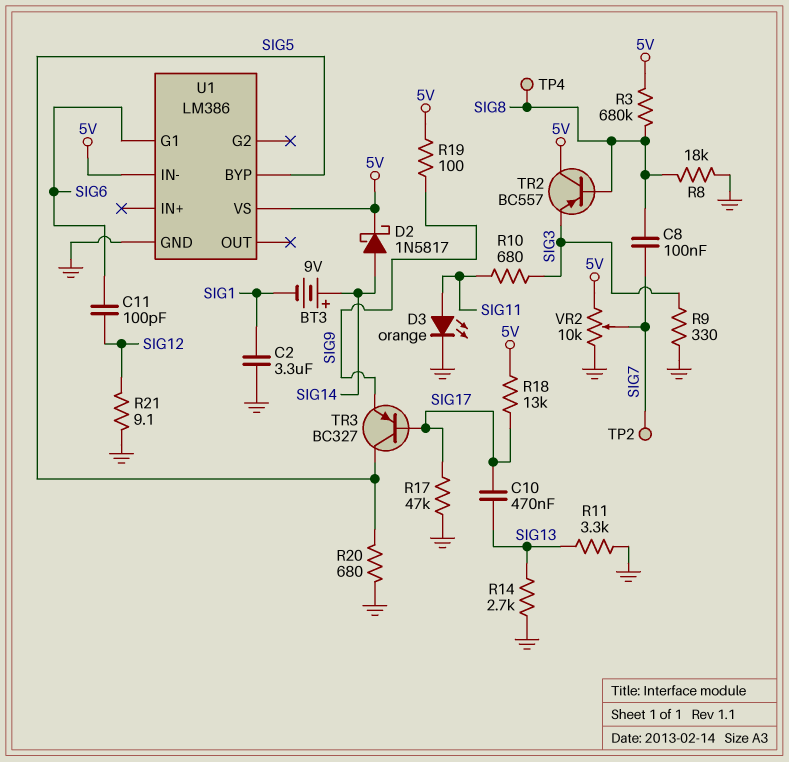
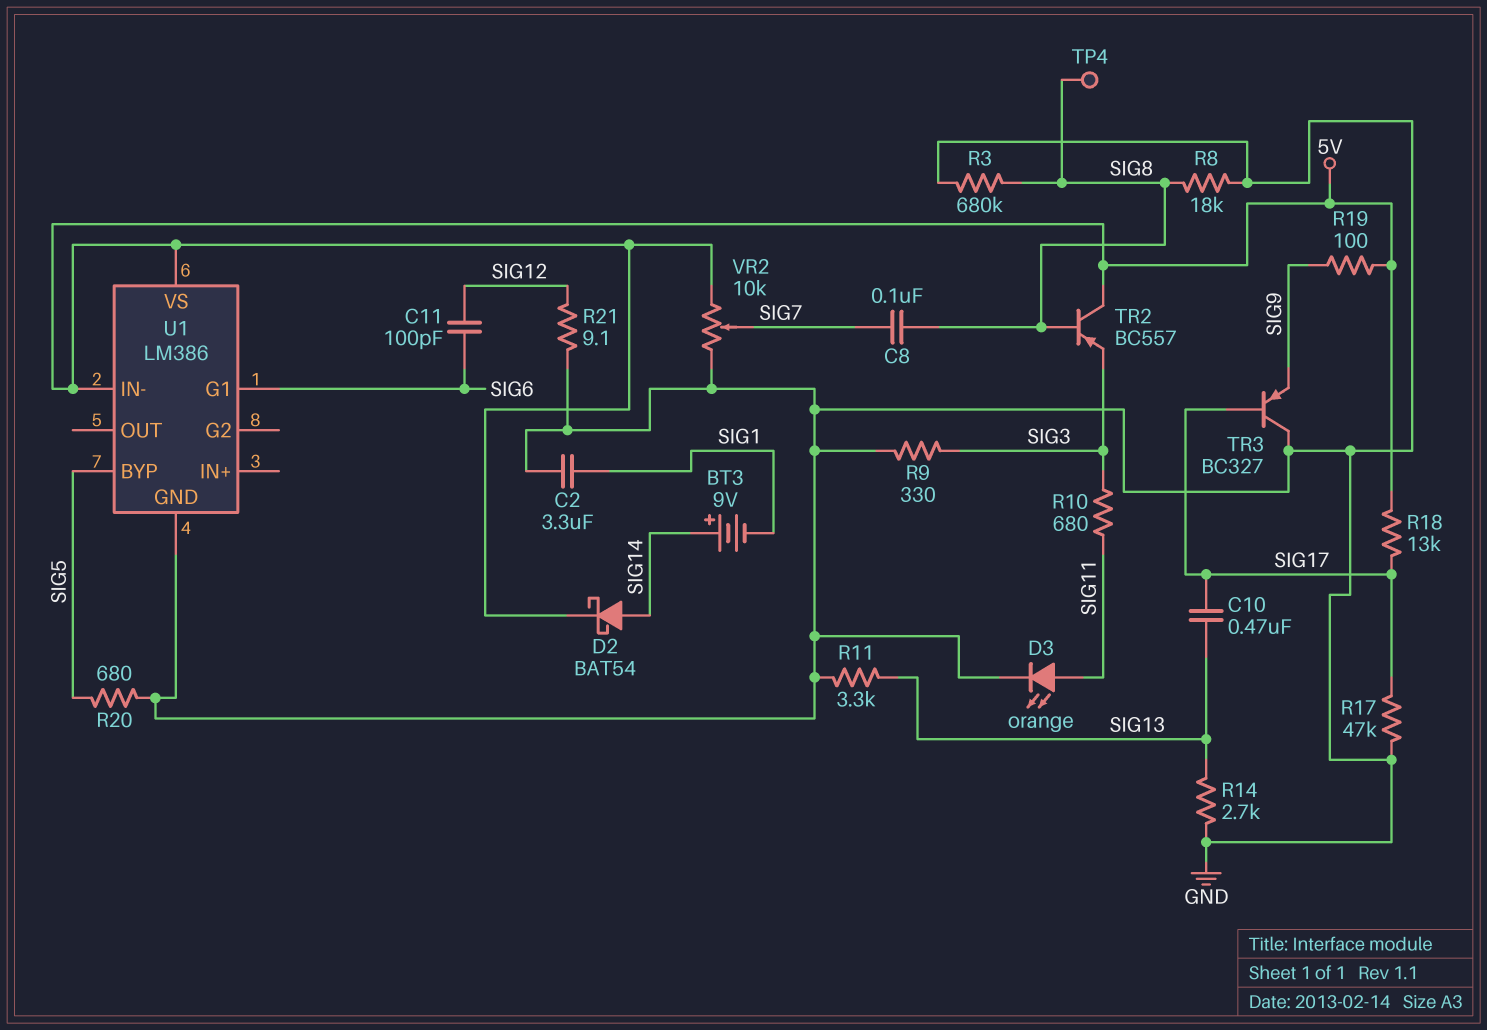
D2: schottky 1N5817 (A SIG14, K 5V) -> schottky BAT54 (A SIG14, K 5V)
R3: 680k (5V, SIG8) -> 680k (GND, SIG8)
TP2: test point (SIG7) -> none
TR3: PNP BC327 (B SIG17, C SIG5, E SIG9) -> PNP BC327 (B SIG17, C GND, E SIG9)

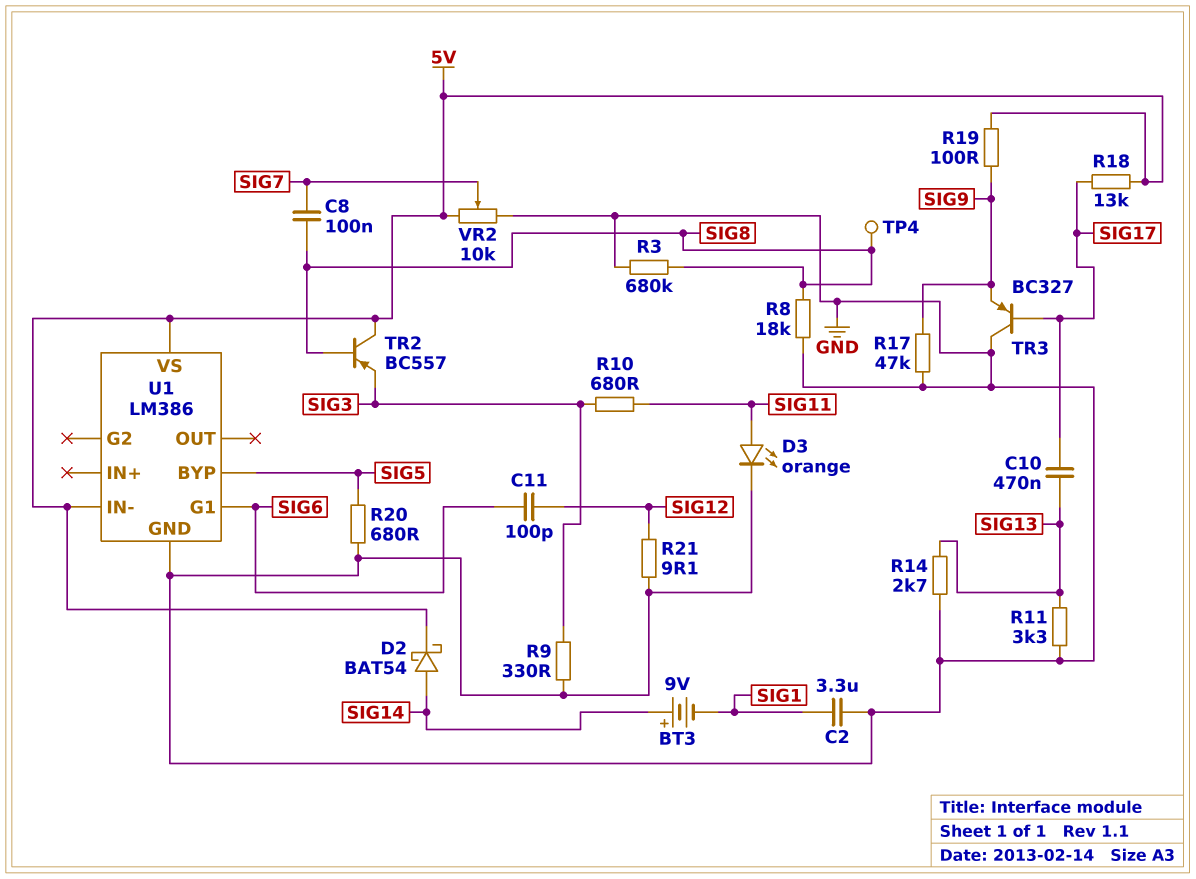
R17: 47k (GND, SIG17) -> 47k (GND, SIG9)

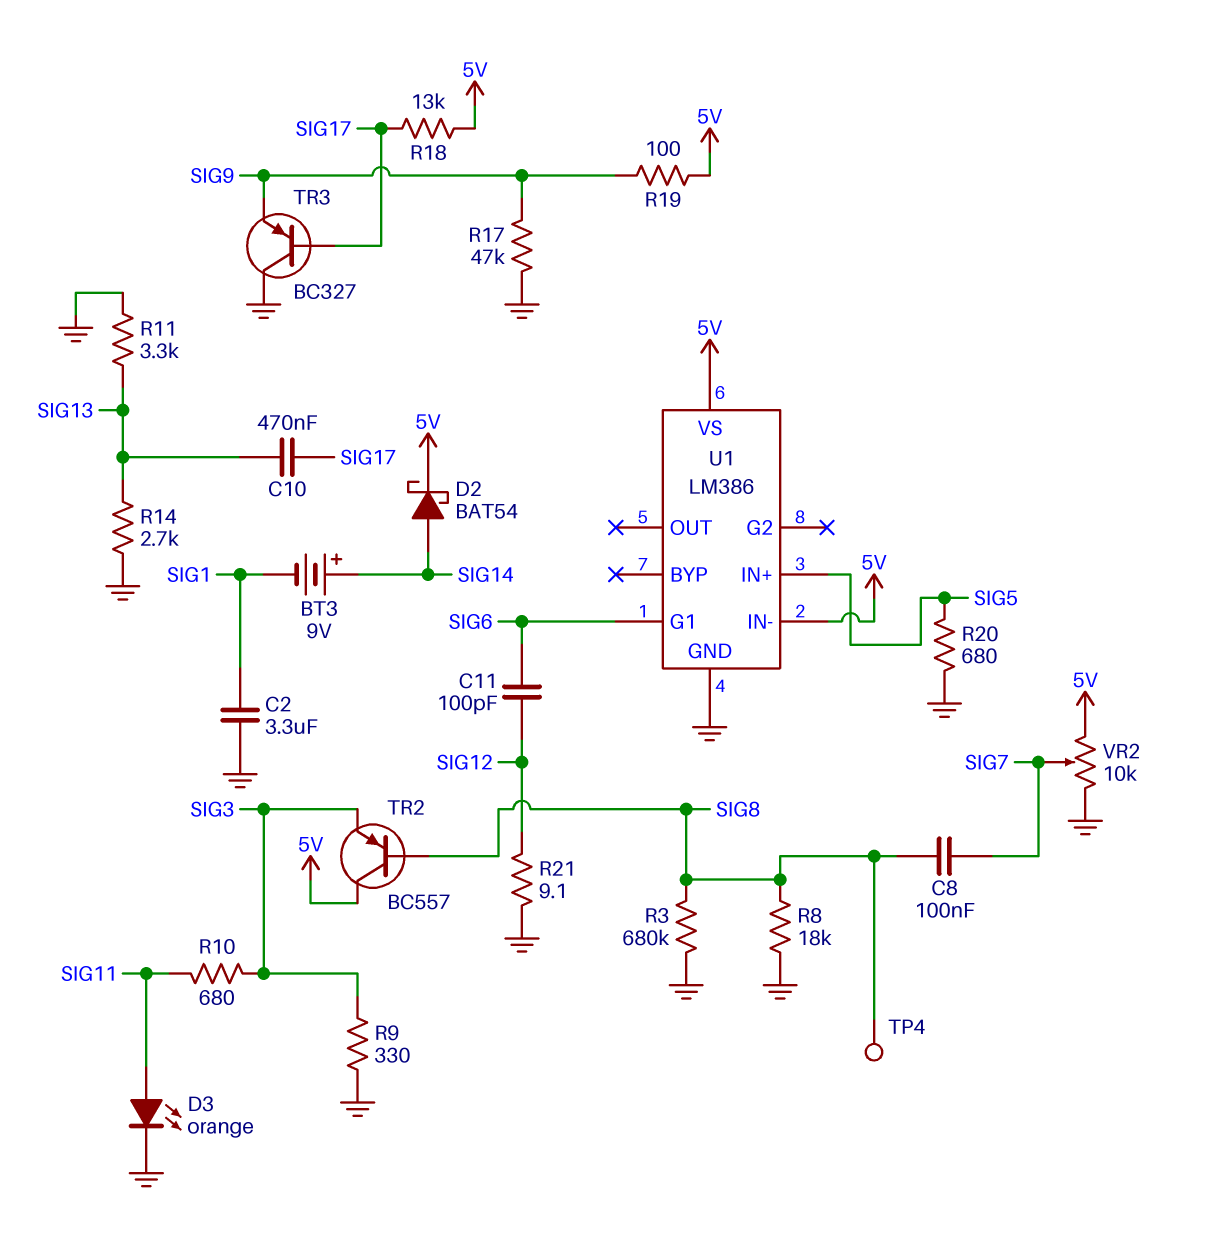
U1 pin BYP: SIG5 -> none
U1 pin IN+: none -> SIG5

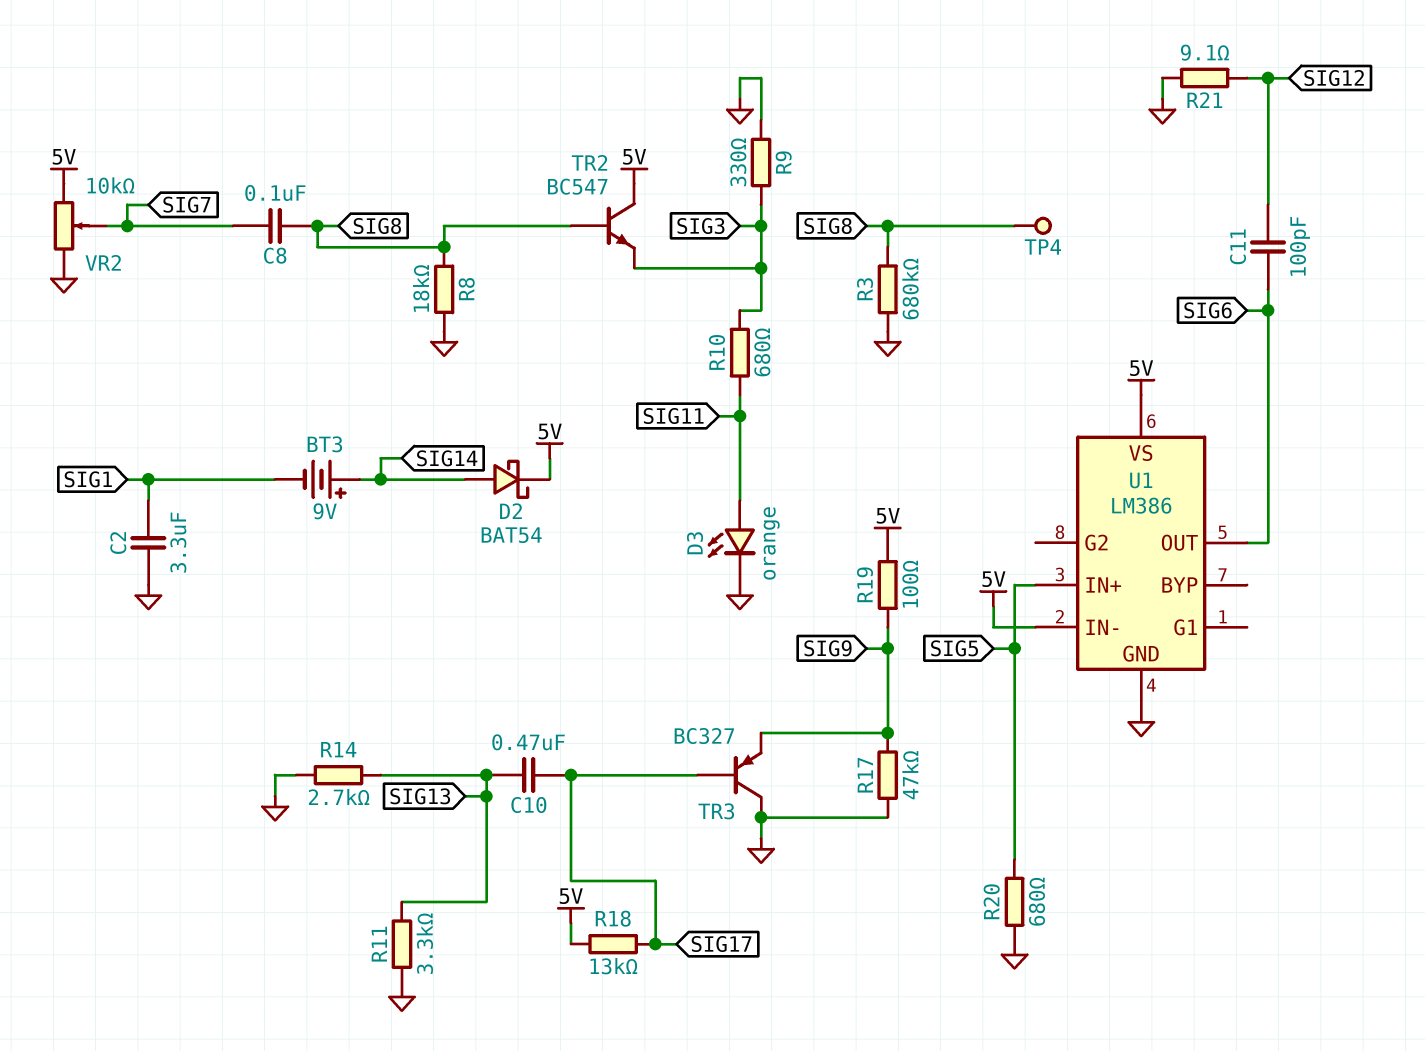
TR2: PNP BC557 (B SIG8, C 5V, E SIG3) -> NPN BC547 (B SIG8, C 5V, E SIG3)
U1 pin G1: SIG6 -> none
U1 pin OUT: none -> SIG6

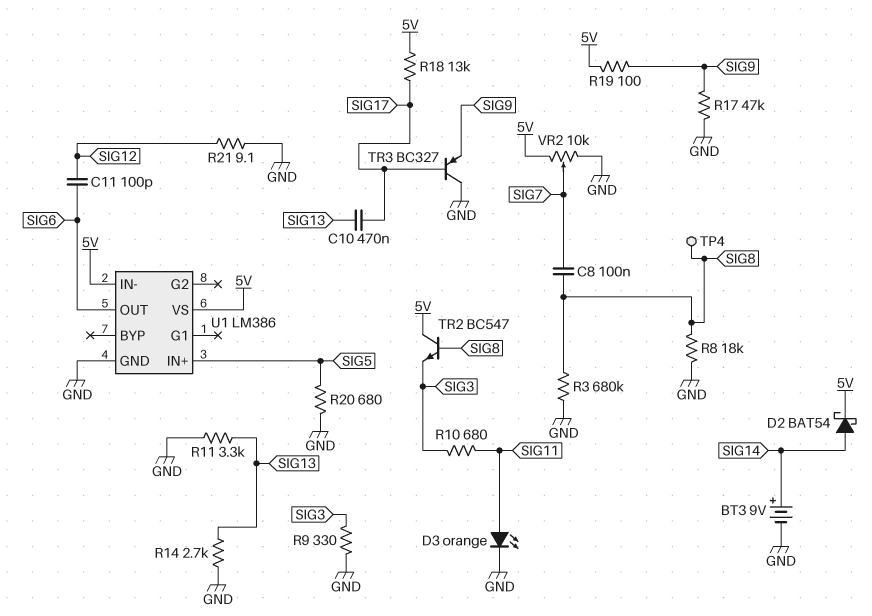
BT3: 9V (plus SIG14, minus SIG1) -> 9V (plus SIG14, minus GND)
C2: 3.3uF (GND, SIG1) -> none

